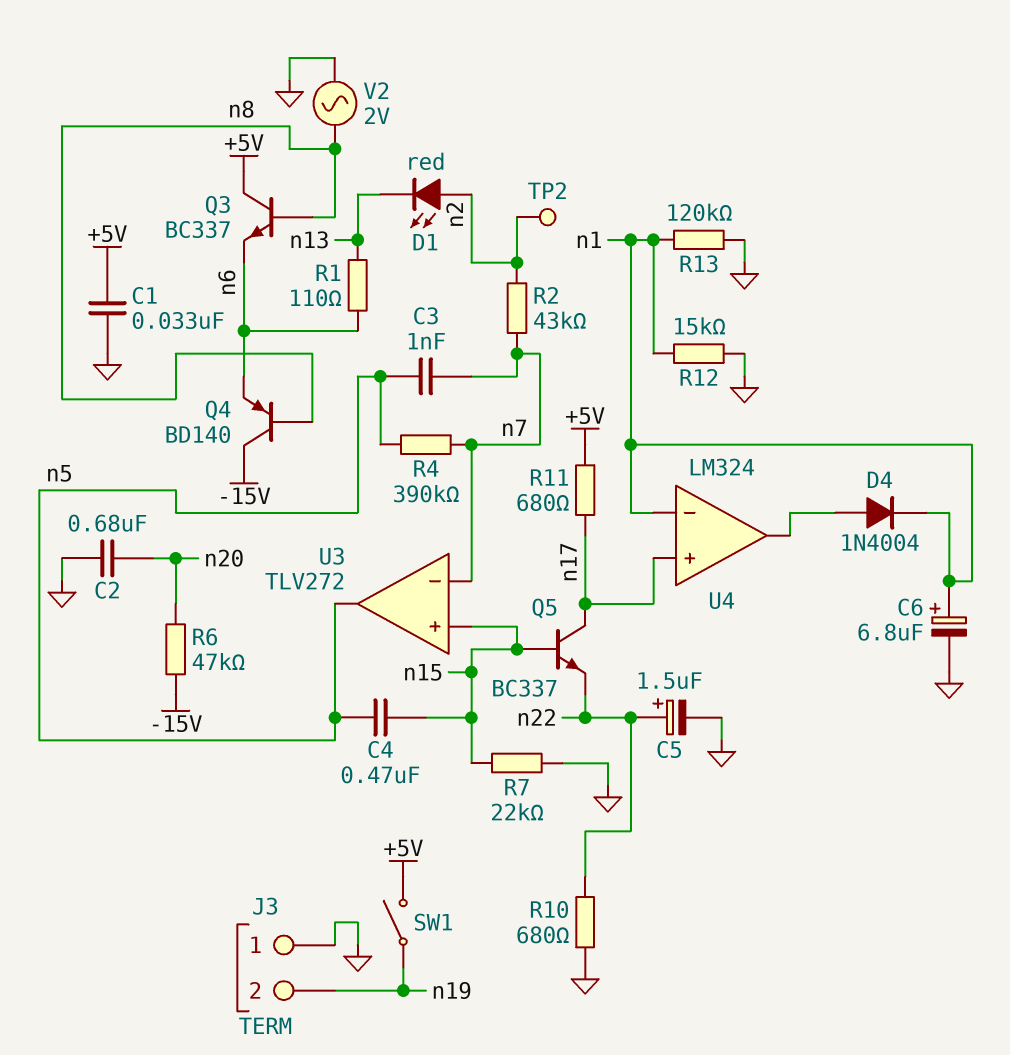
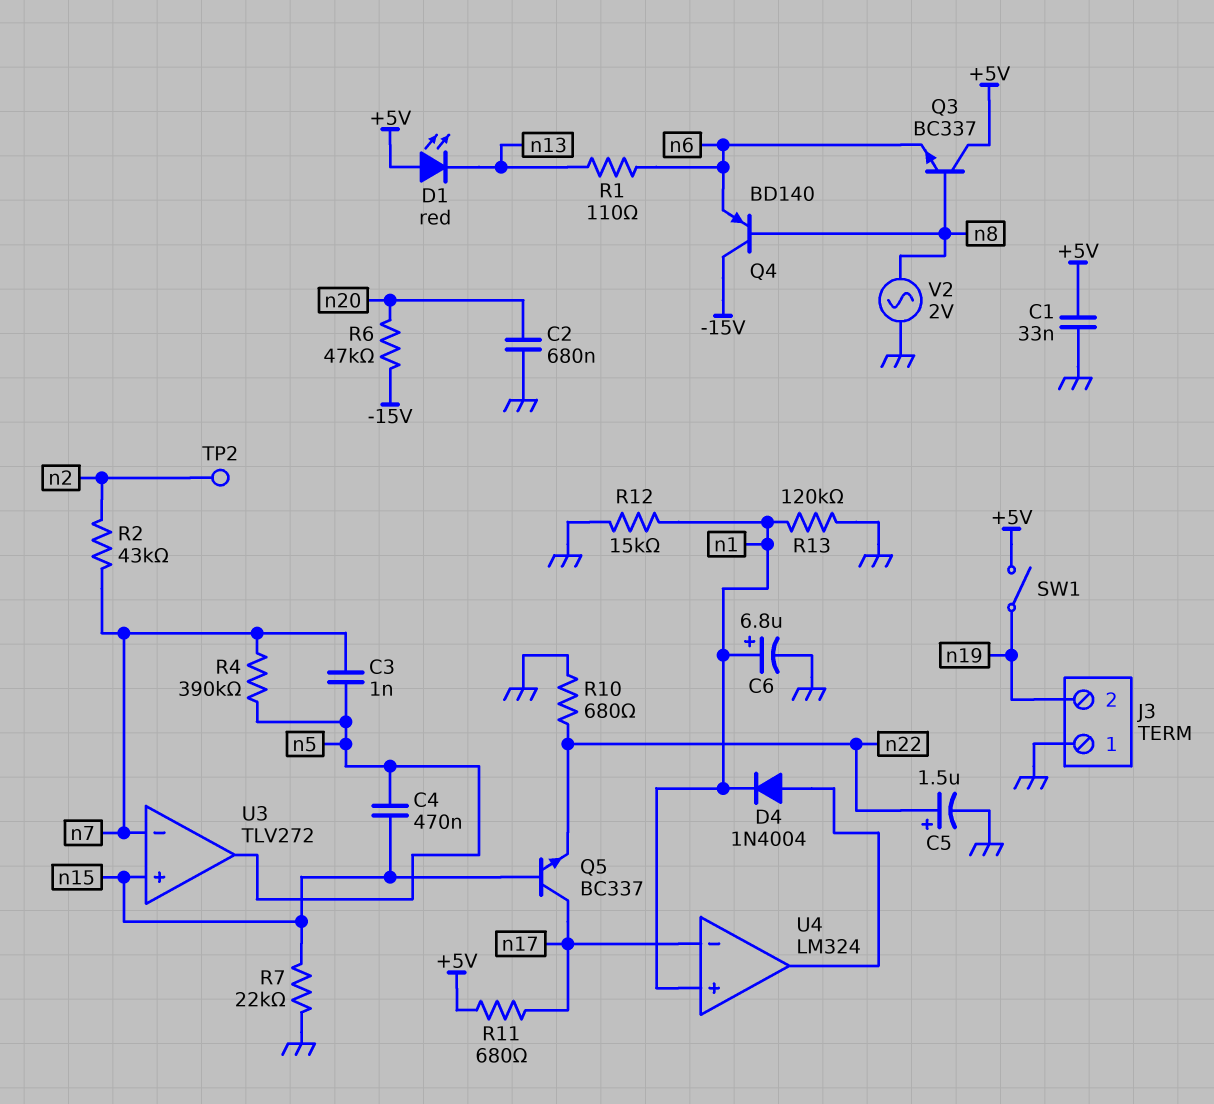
D1: LED red (A n2, K n13) -> LED red (A +5V, K n13)
U4 pin in+: n17 -> n1
U4 pin in-: n1 -> n17

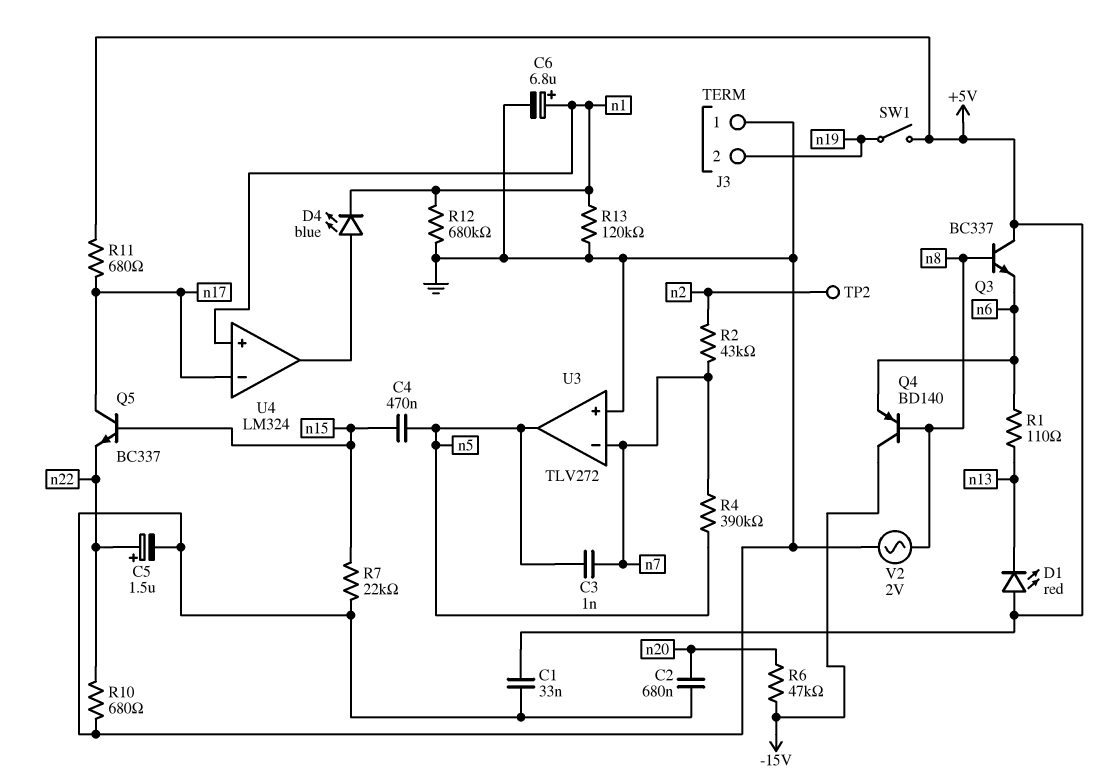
D4: diode 1N4004 (A U4/out, K n1) -> LED blue (A U4/out, K n1)
R12: 15k (GND, n1) -> 680k (GND, n1)
U3 pin in+: n15 -> GND

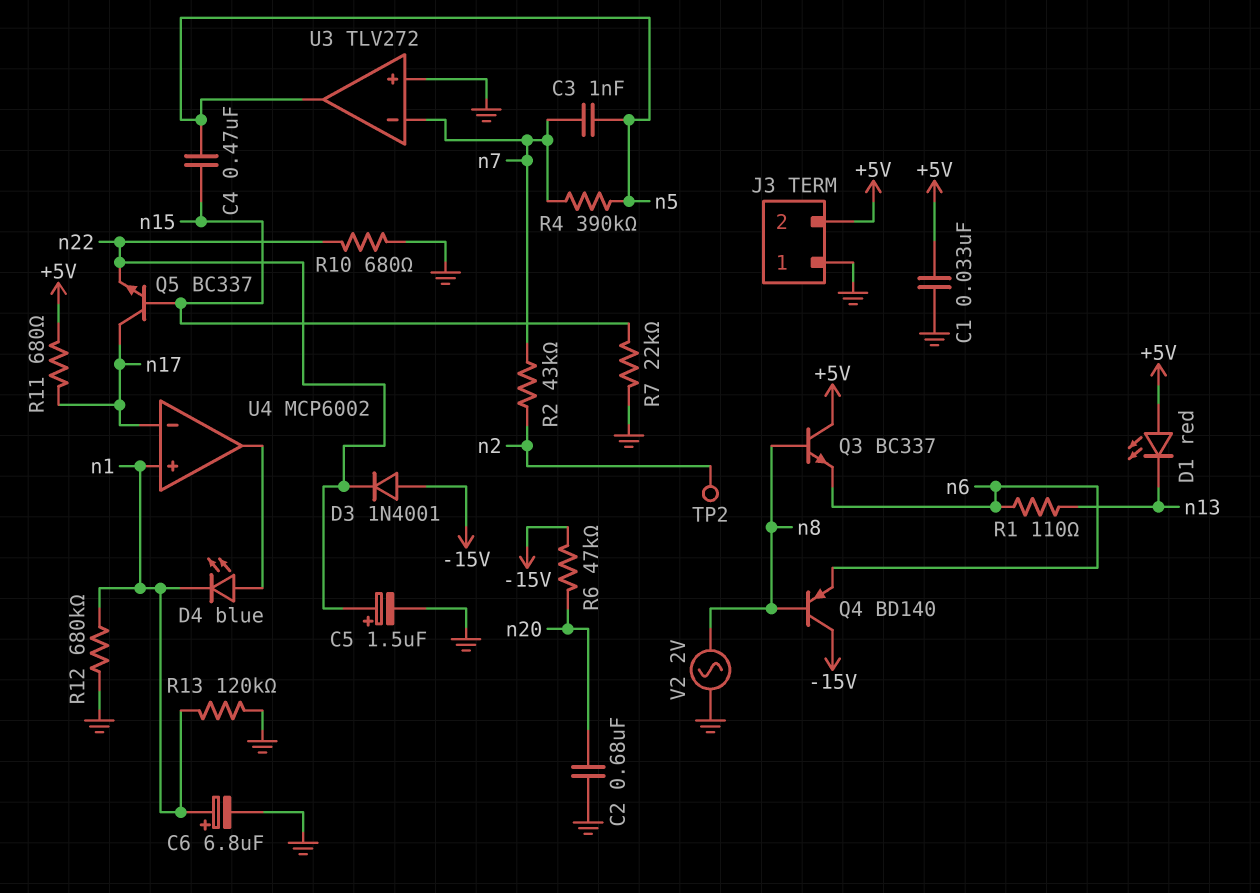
D3: none -> diode 1N4001 (A -15V, K n22)
J3 pin 2: n19 -> +5V
SW1: switch (+5V, n19) -> none
U4: LM324 -> MCP6002

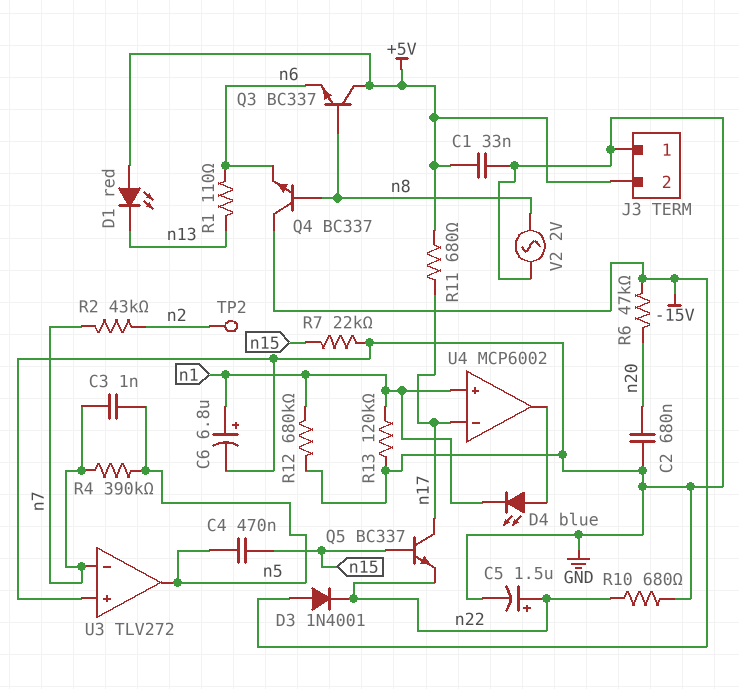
Q4: PNP BD140 (B n8, C -15V, E n6) -> NPN BC337 (B n8, C -15V, E n6)

